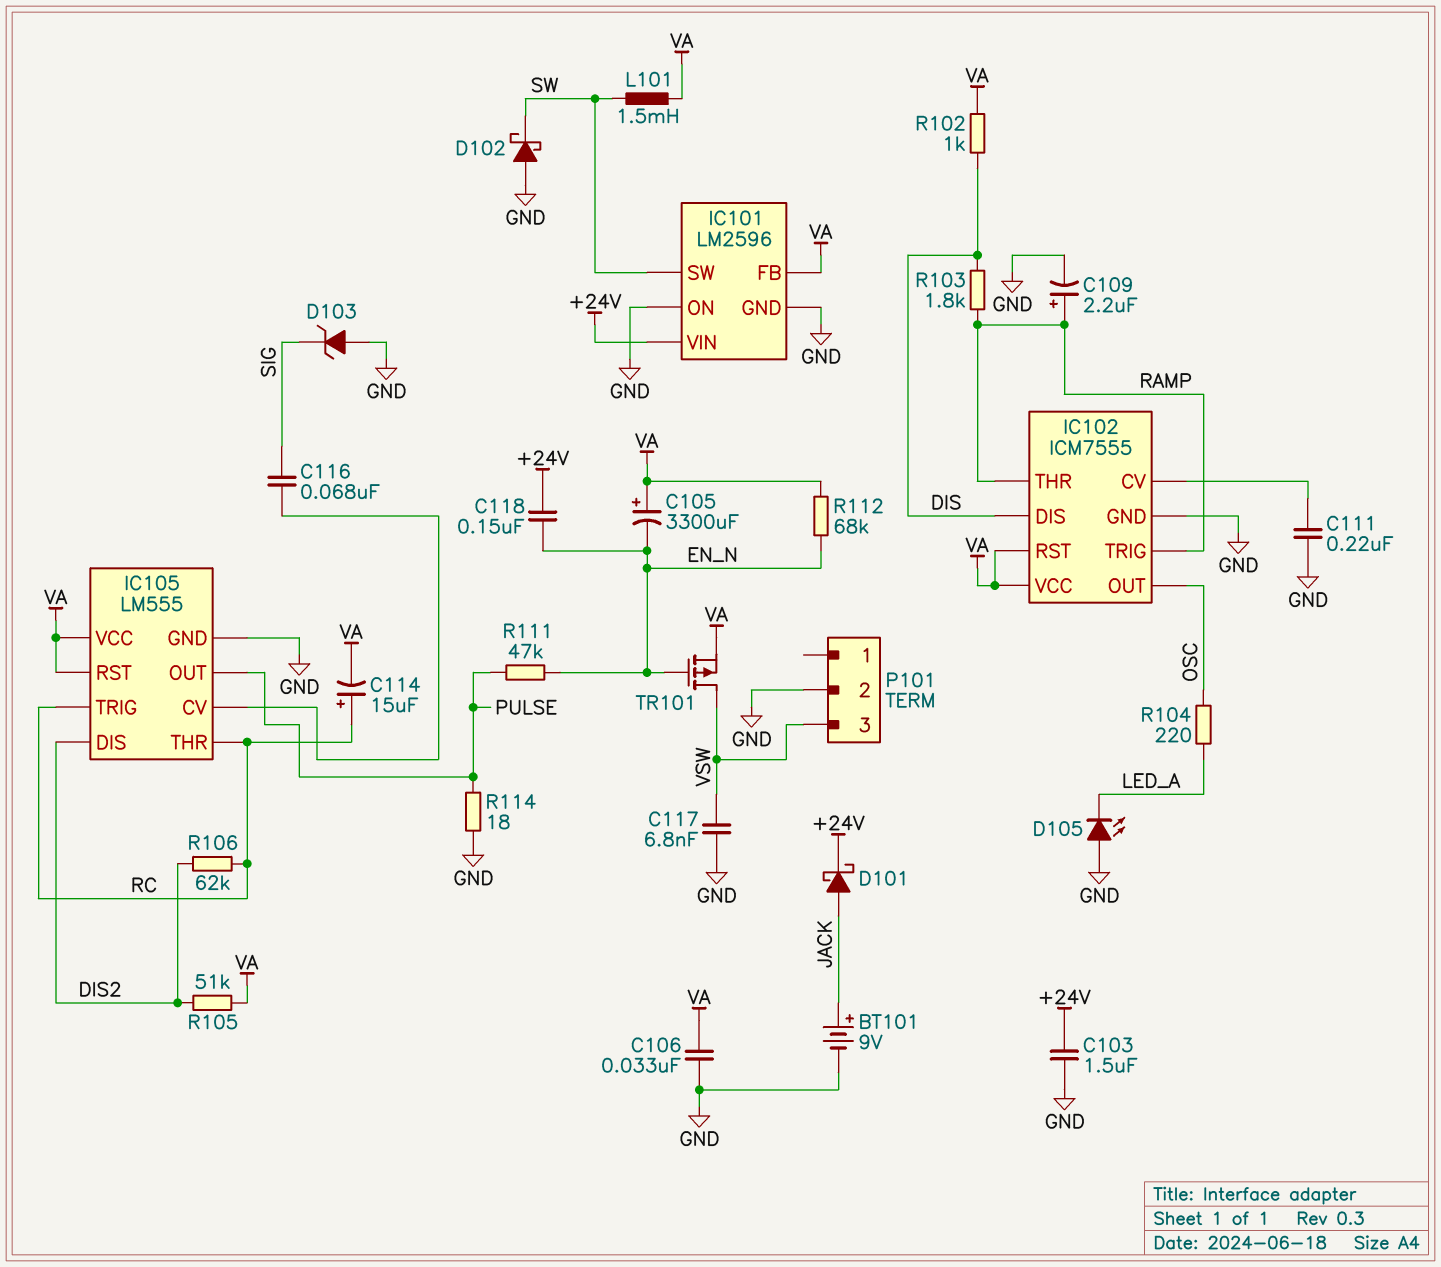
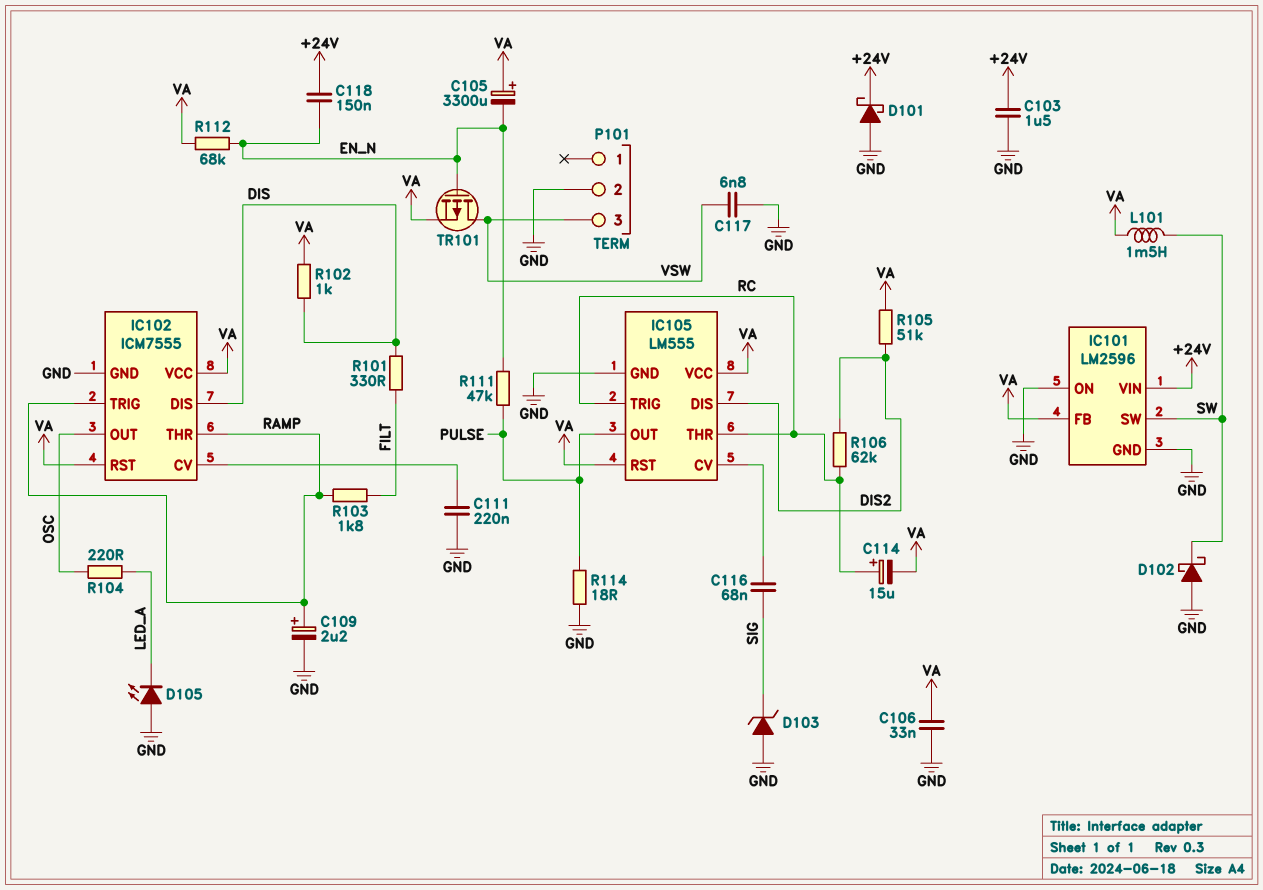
BT101: 9V (plus JACK, minus GND) -> none
D101: schottky (A JACK, K +24V) -> schottky (A GND, K +24V)
R101: none -> 330 (DIS, FILT)
R103: 1.8k (DIS, RAMP) -> 1.8k (FILT, RAMP)

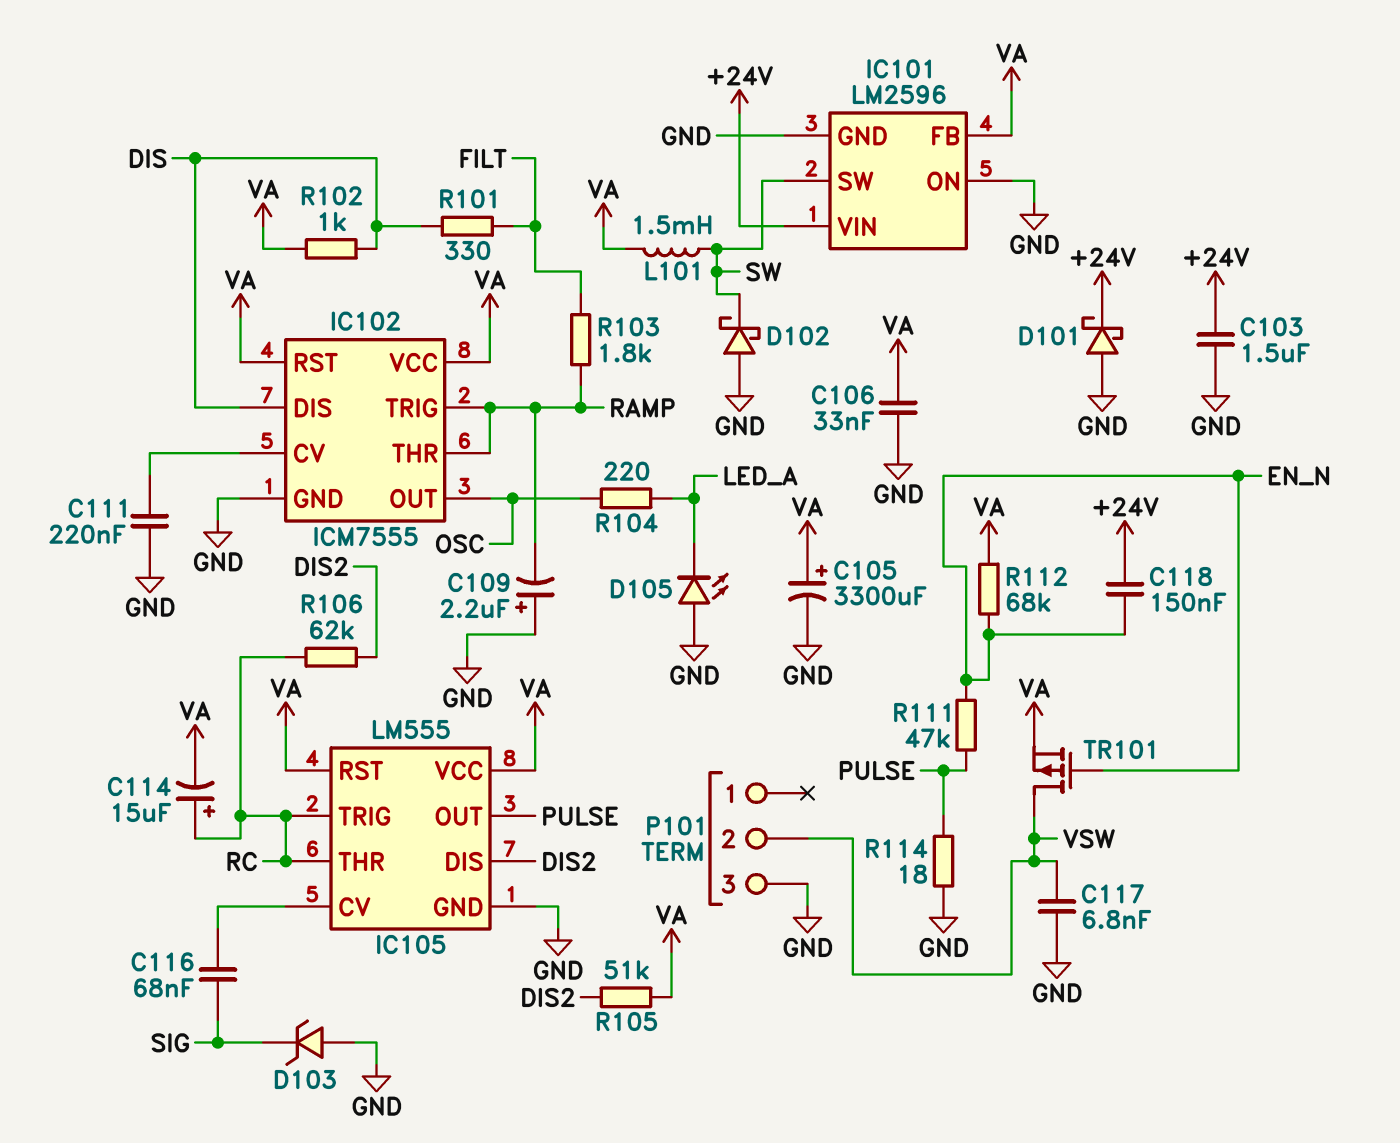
C105: 3300uF (plus VA, minus EN_N) -> 3300uF (plus VA, minus GND)
C109: 2.2uF (plus RAMP, minus GND) -> 2.2uF (plus GND, minus RAMP)
P101 pin 2: GND -> VSW
P101 pin 3: VSW -> GND

